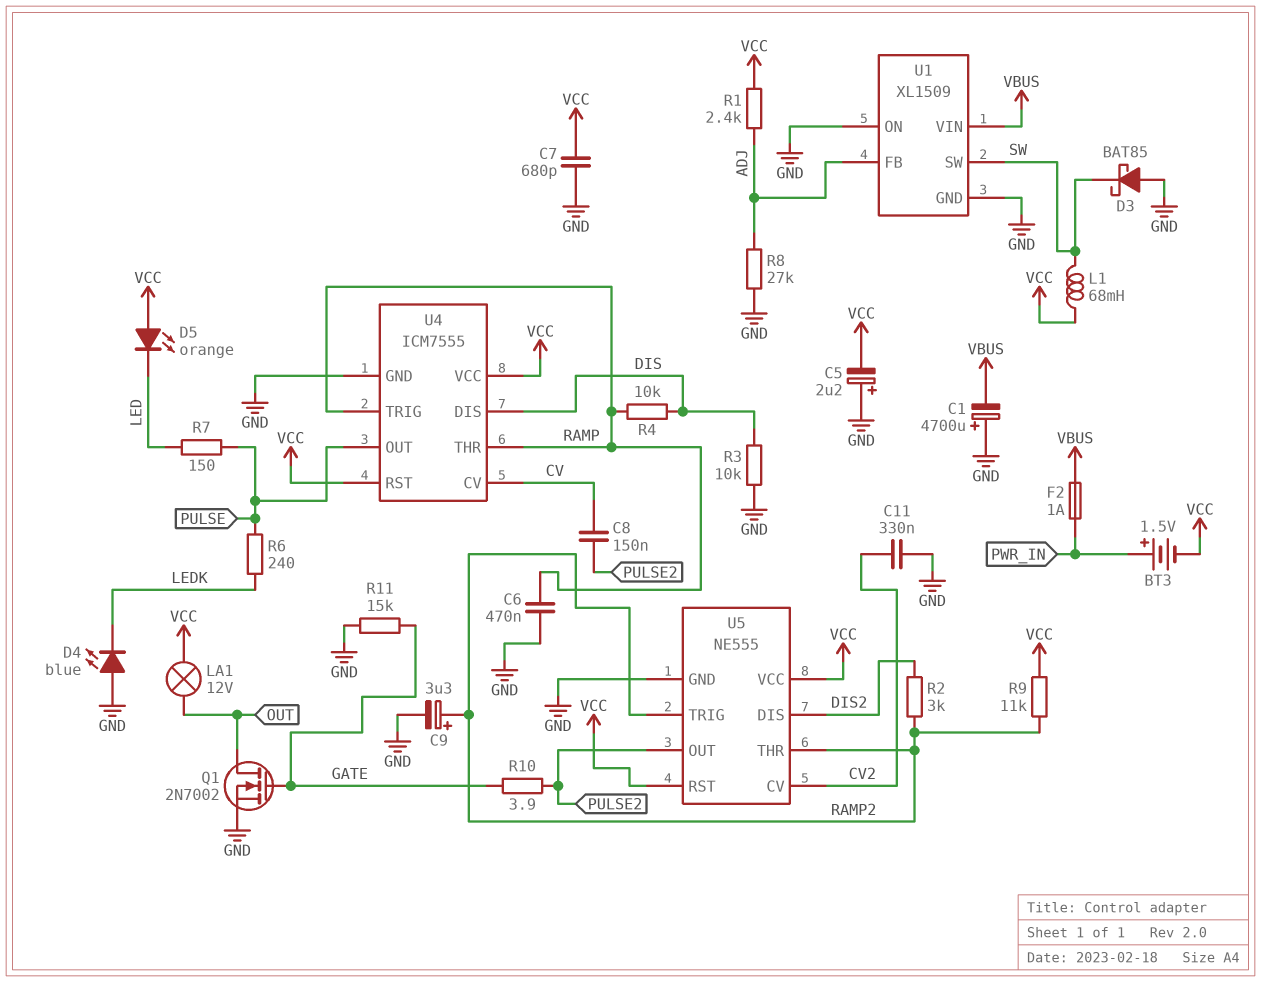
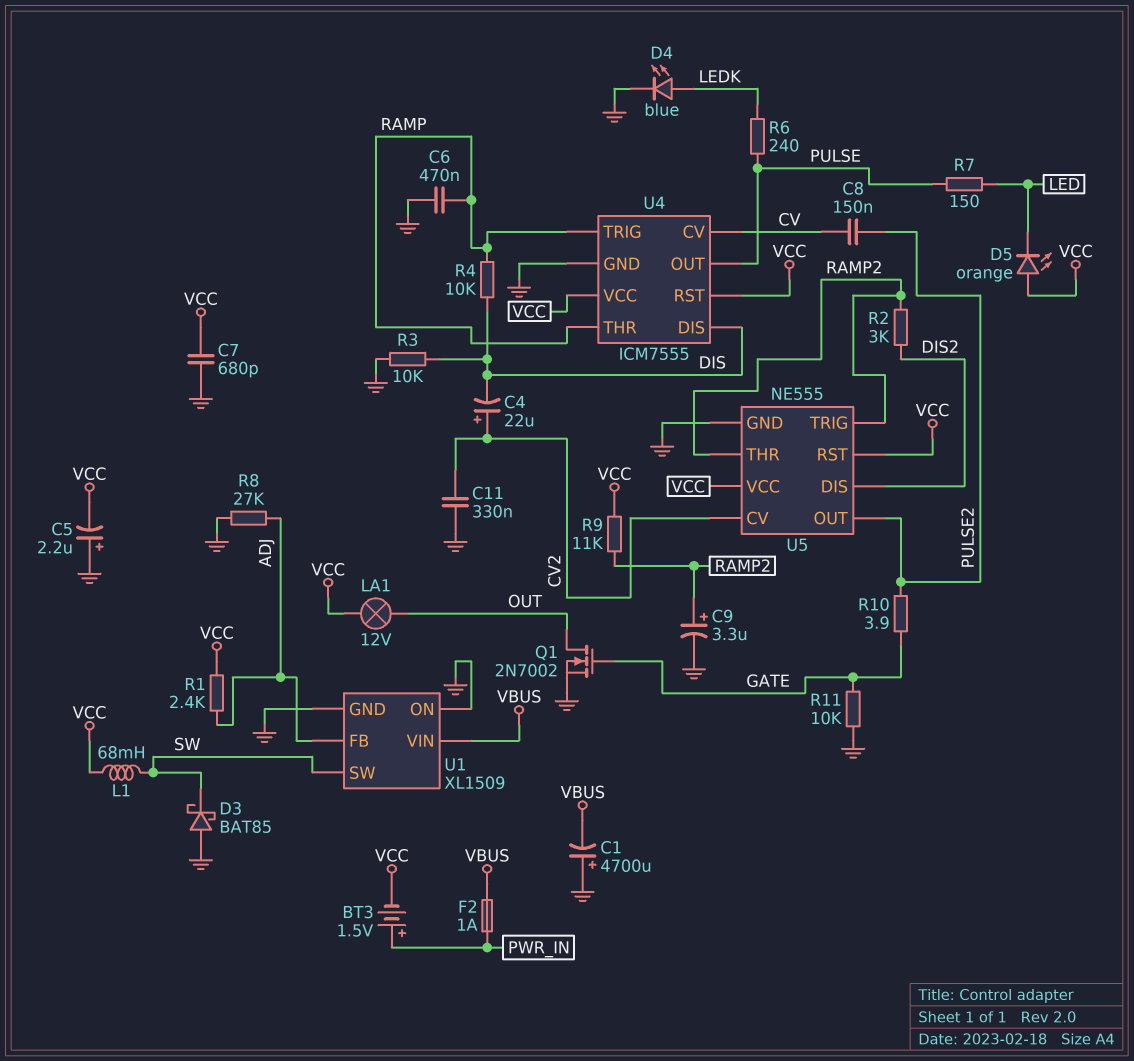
C4: none -> 22uF (plus CV2, minus DIS)
D4: LED blue (A GND, K LEDK) -> LED blue (A LEDK, K GND)
R11: 15k (GATE, GND) -> 10k (GATE, GND)

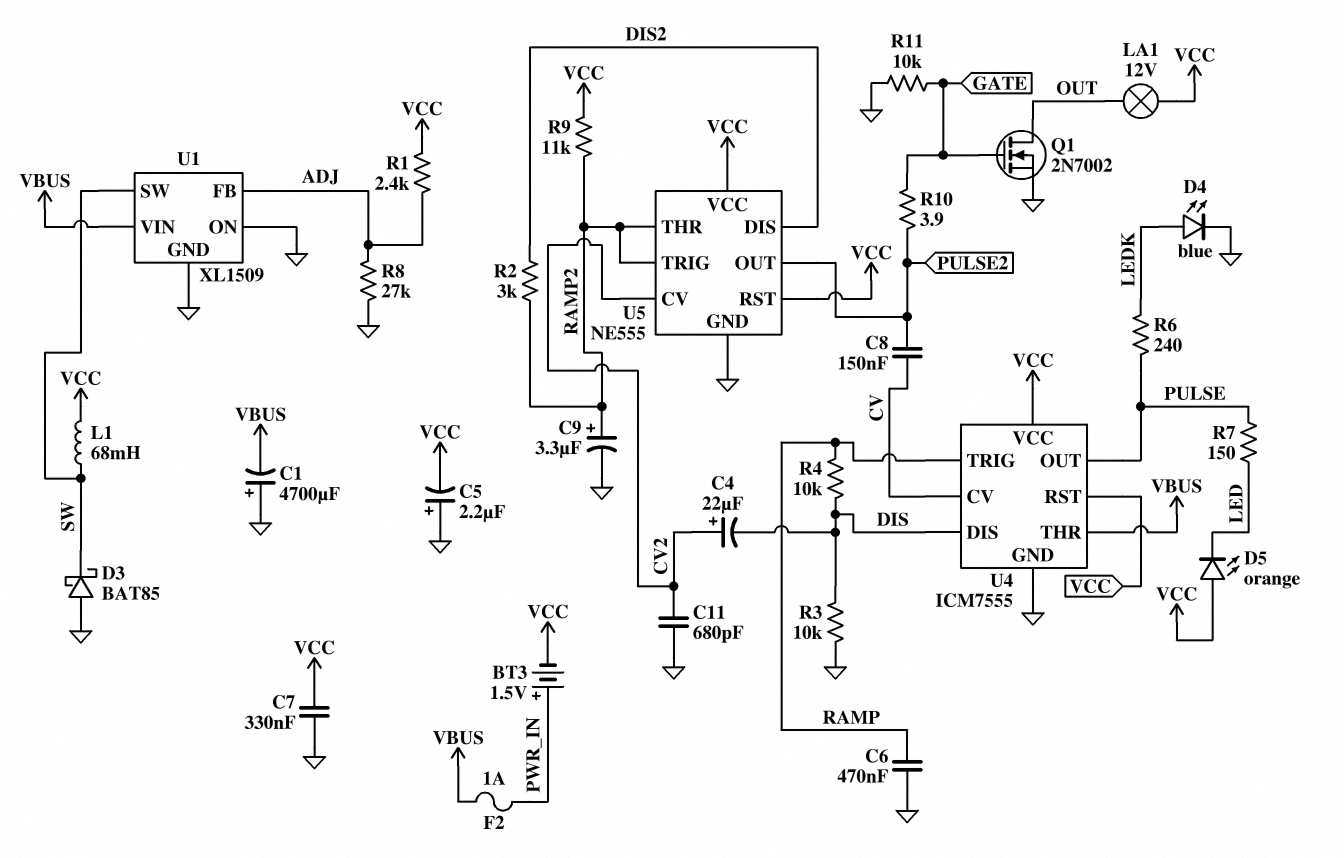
C7: 680pF (GND, VCC) -> 330nF (GND, VCC)
C11: 330nF (CV2, GND) -> 680pF (CV2, GND)
U4 pin THR: RAMP -> VBUS

